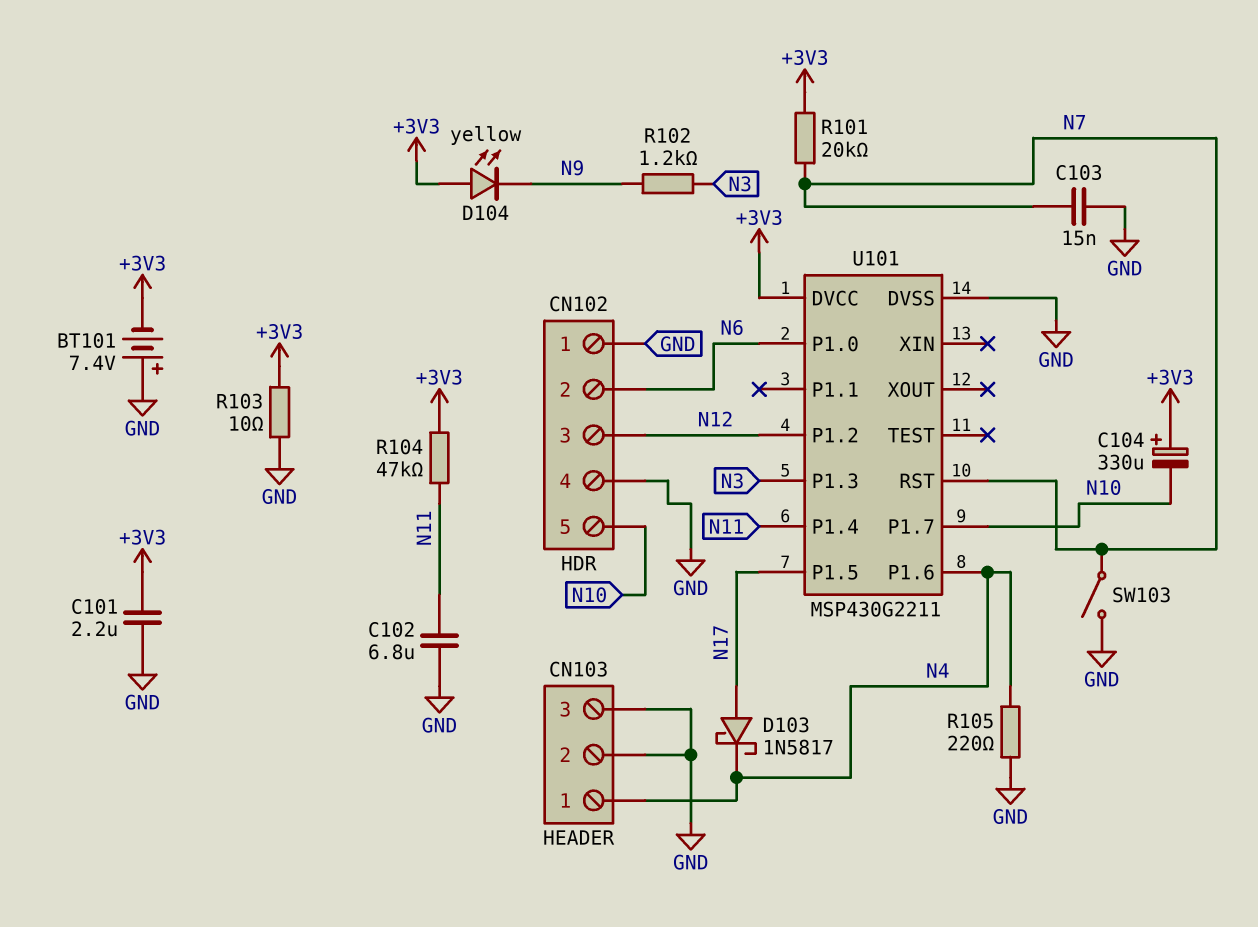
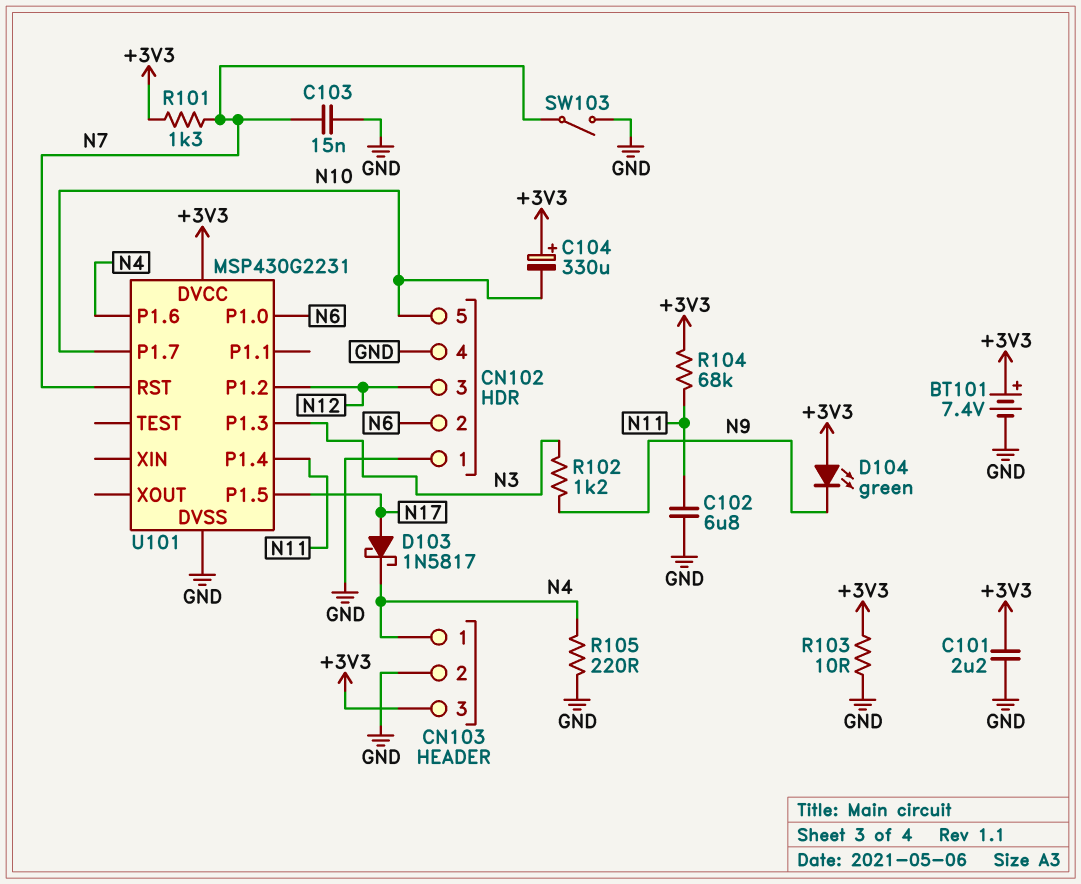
BT101: 7.4V (plus GND, minus +3V3) -> 7.4V (plus +3V3, minus GND)
CN103 pin 3: GND -> +3V3
D104: LED yellow (A +3V3, K N9) -> LED green (A +3V3, K N9)
R101: 20k (+3V3, N7) -> 1.3k (+3V3, N7)
R104: 47k (+3V3, N11) -> 68k (+3V3, N11)
U101: MSP430G2211 -> MSP430G2231

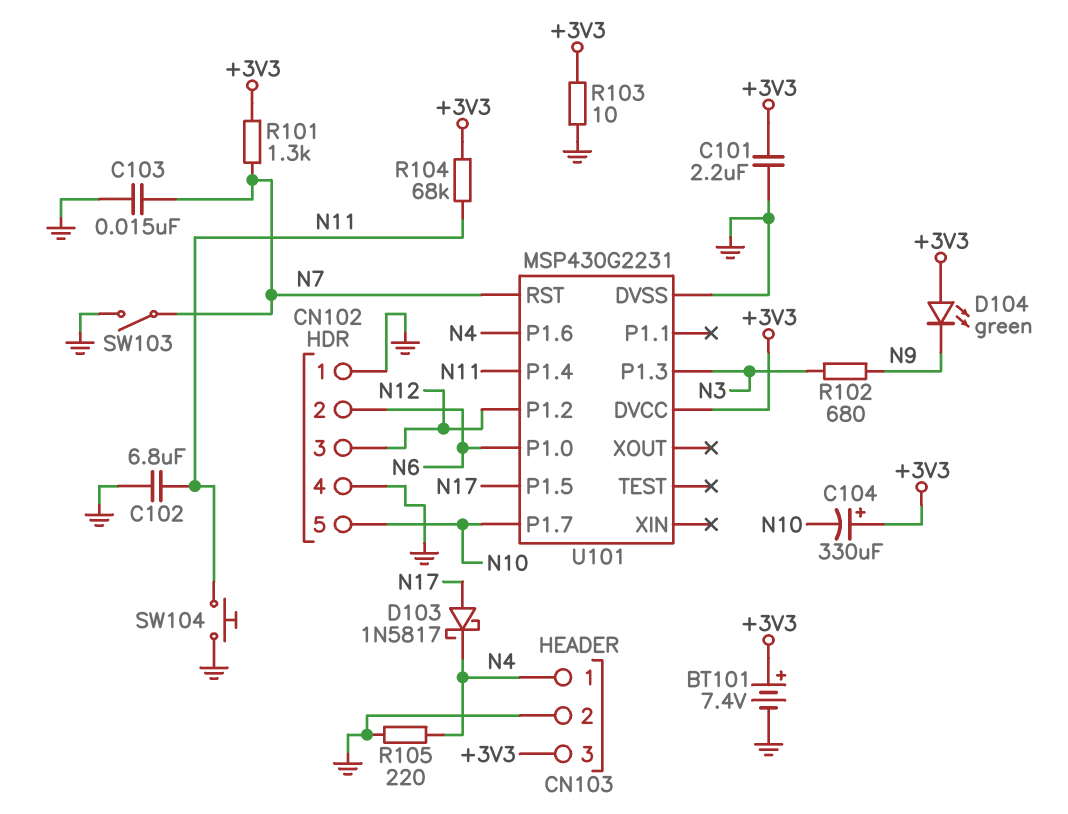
R102: 1.2k (N3, N9) -> 680 (N3, N9)
SW104: none -> button (GND, N11)

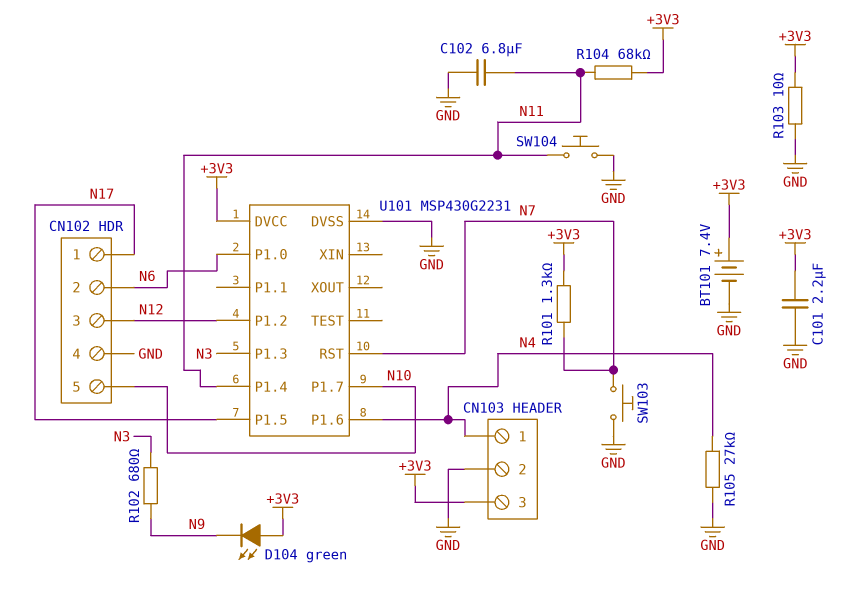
C103: 15nF (GND, N7) -> none
C104: 330uF (plus +3V3, minus N10) -> none
CN102 pin 1: GND -> N17
D103: schottky 1N5817 (A N17, K N4) -> none
R105: 220 (GND, N4) -> 27k (GND, N4)
SW103: switch (GND, N7) -> button (GND, N7)

